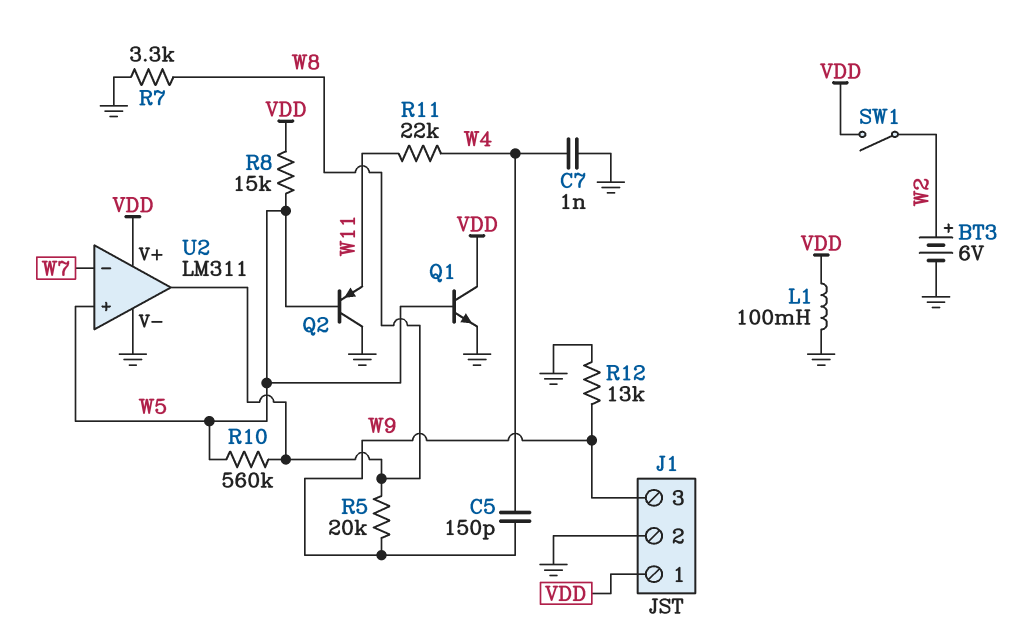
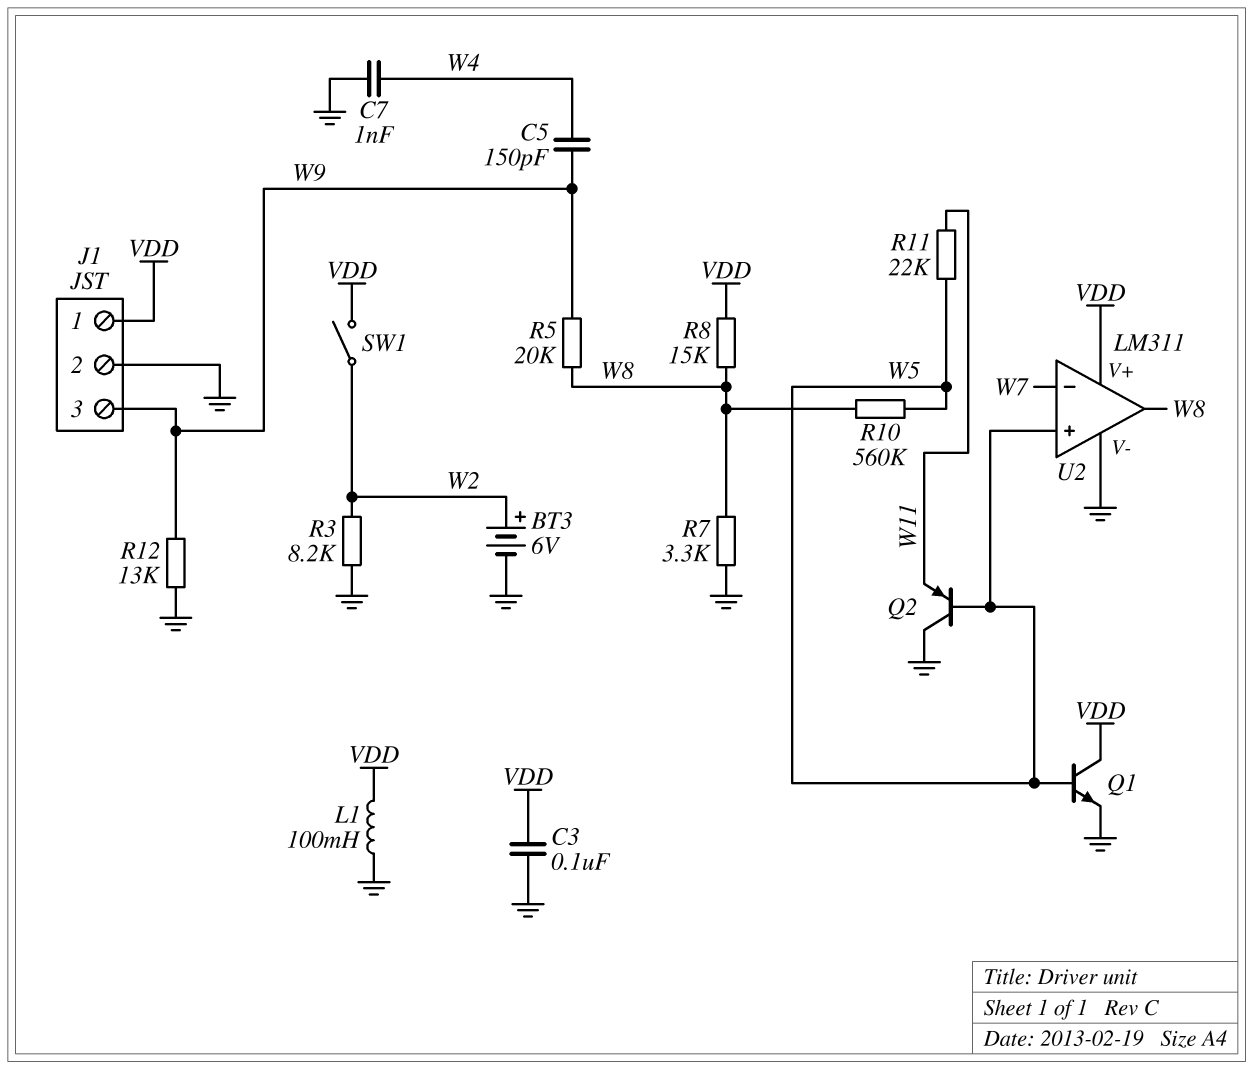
C3: none -> 100nF (GND, VDD)
R3: none -> 8.2k (GND, W2)
R8: 15k (VDD, W5) -> 15k (VDD, W8)
R11: 22k (W4, W11) -> 22k (W5, W11)

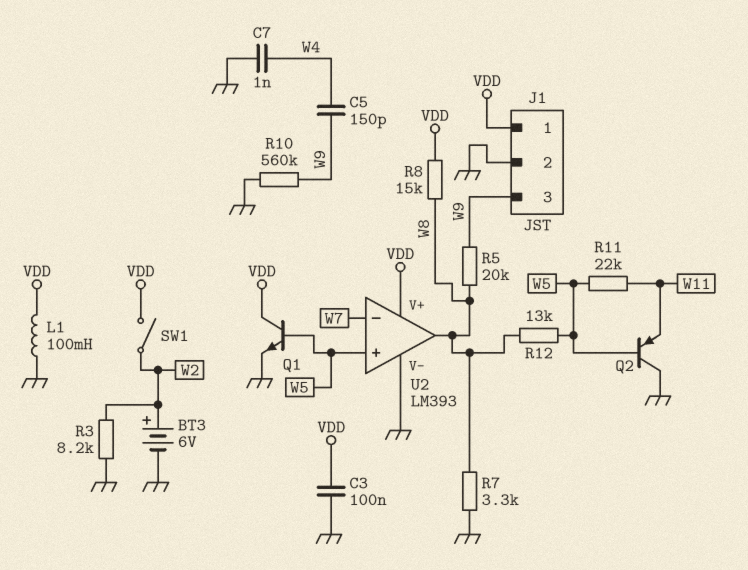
R10: 560k (W5, W8) -> 560k (GND, W9)
R12: 13k (GND, W9) -> 13k (W5, W8)
U2: LM311 -> LM393

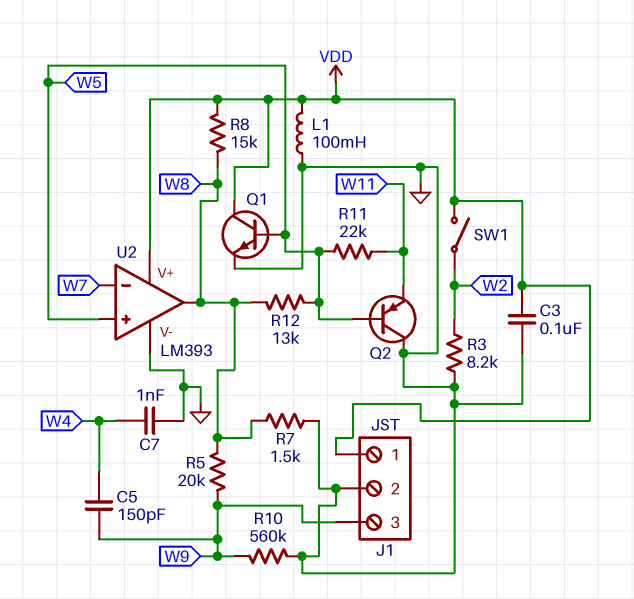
BT3: 6V (plus W2, minus GND) -> none
R7: 3.3k (GND, W8) -> 1.5k (GND, W8)

